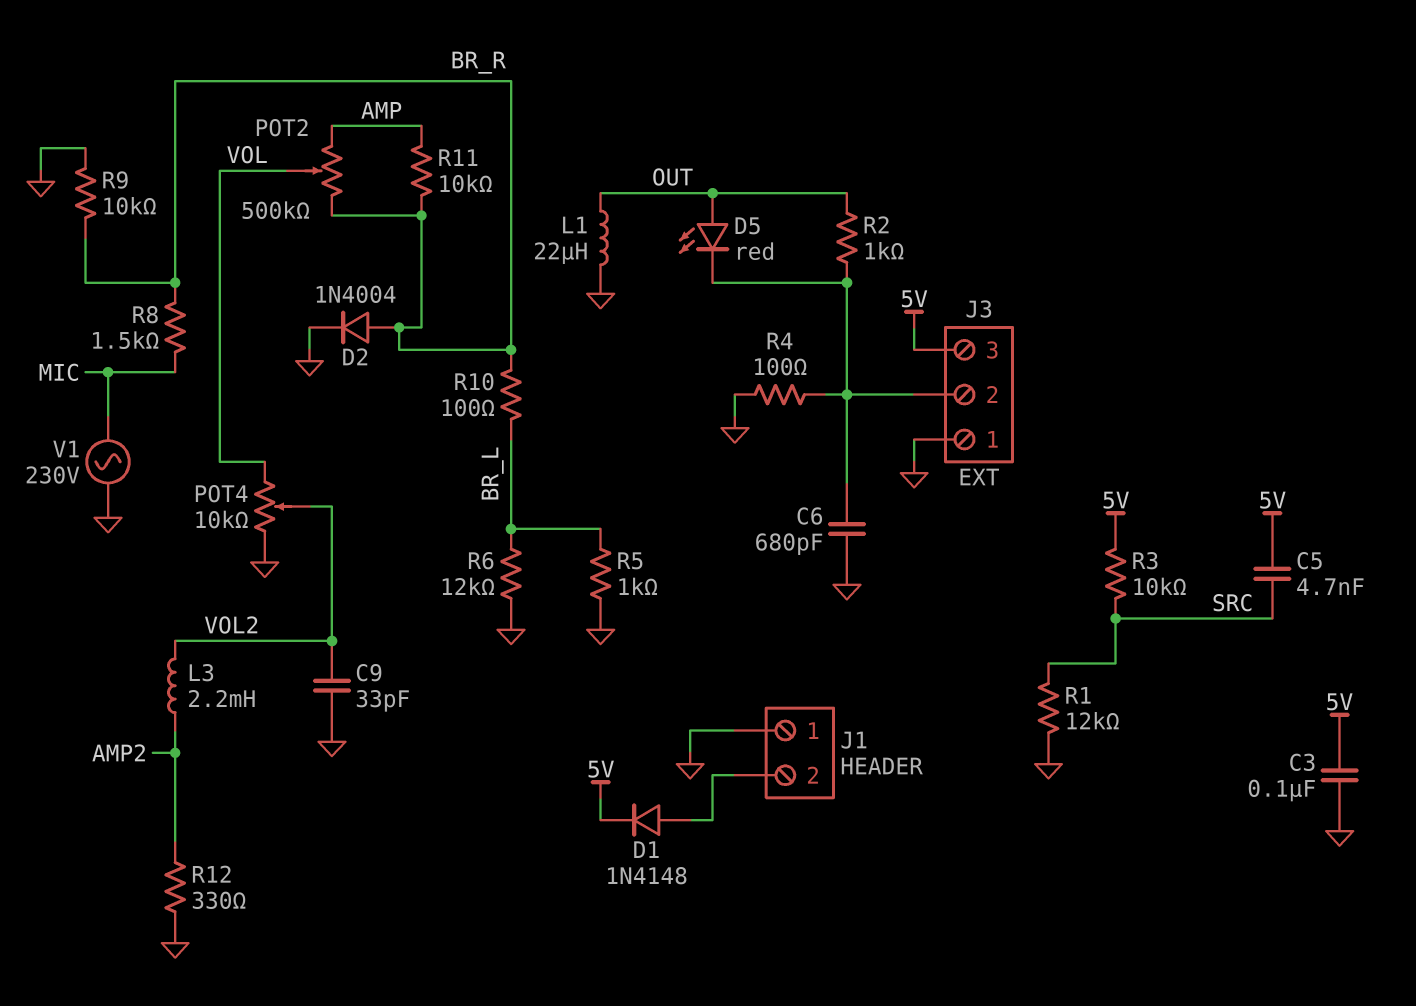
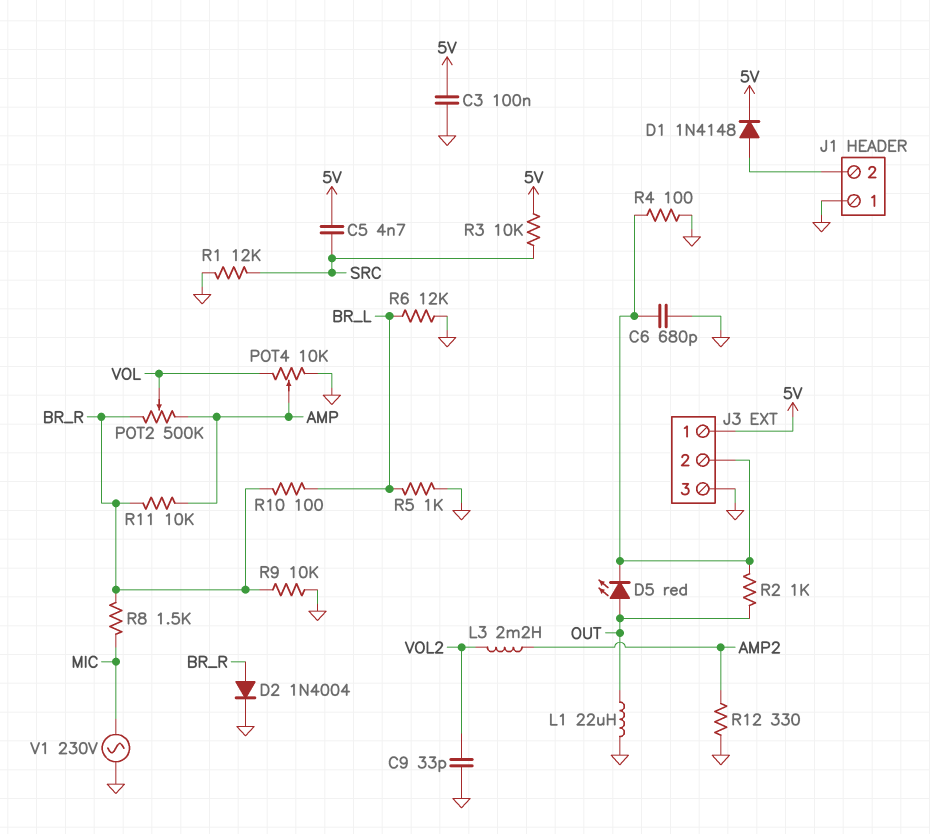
J3 pin 1: GND -> 5V
J3 pin 3: 5V -> GND
POT4: 10k (GND, VOL, wiper VOL2) -> 10k (GND, VOL, wiper AMP)

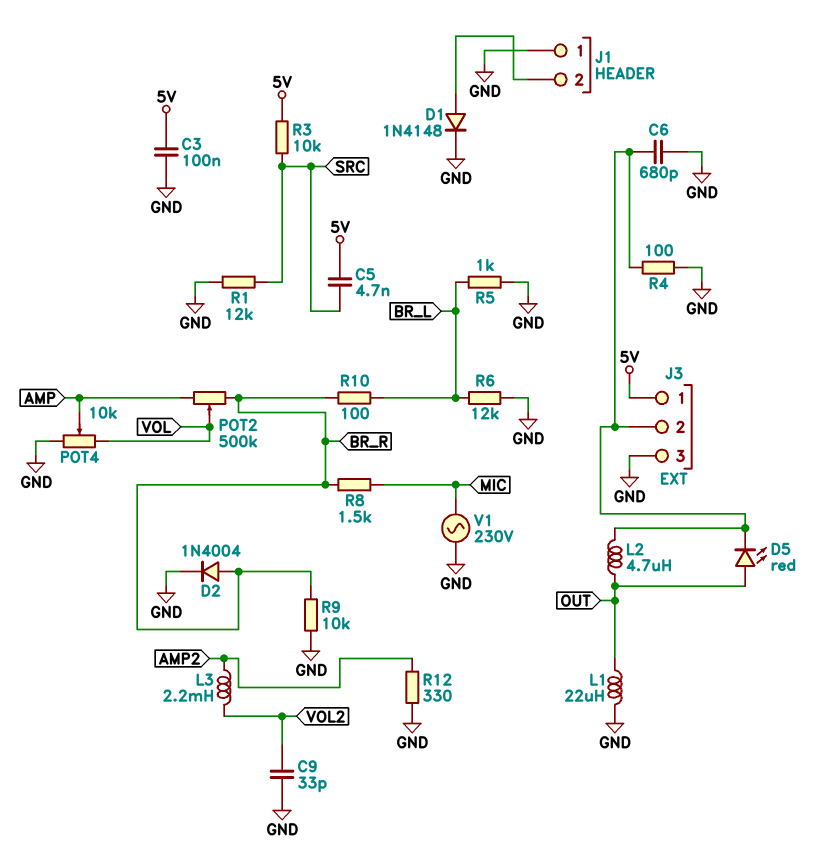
D1: diode 1N4148 (A J1/2, K 5V) -> diode 1N4148 (A J1/2, K GND)
L2: none -> 4.7uH (J3/2, OUT)
R2: 1k (J3/2, OUT) -> none
R11: 10k (AMP, BR_R) -> none

